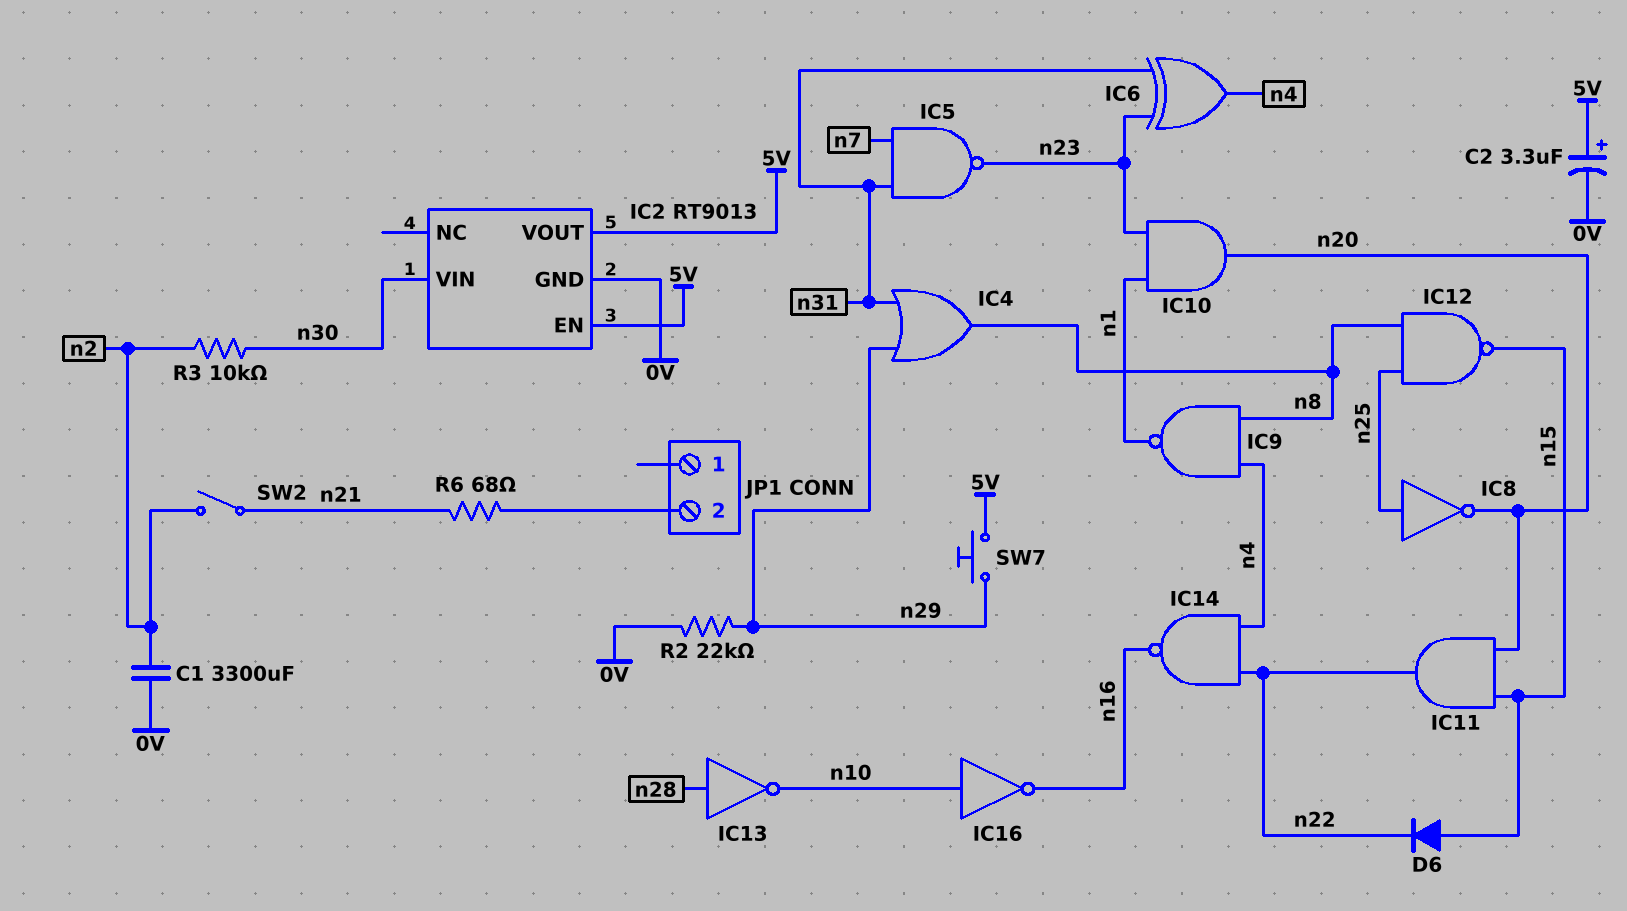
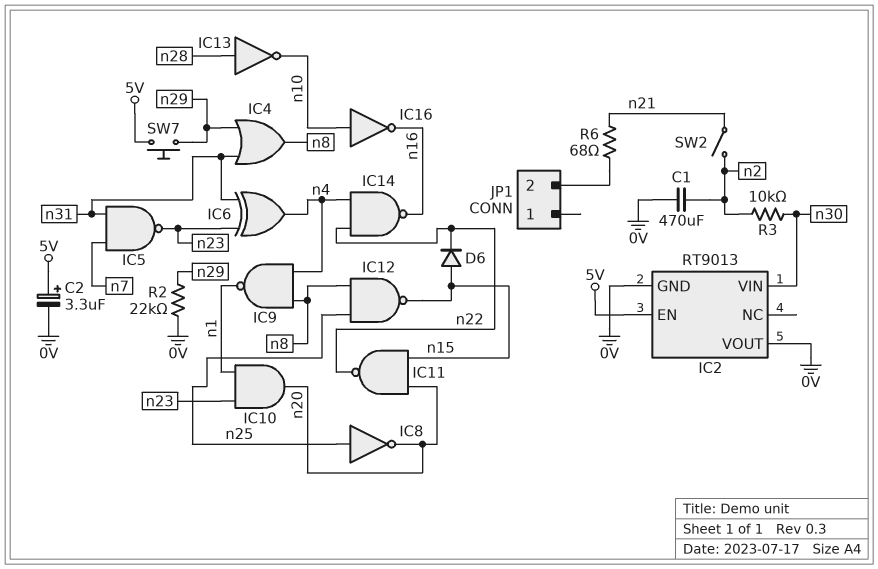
C1: 3300uF (0V, n2) -> 470uF (0V, n2)
IC2 pin VOUT: 5V -> 0V
IC11: AND (in n15, in n20, out n22) -> NAND (in n15, in n20, out n22)

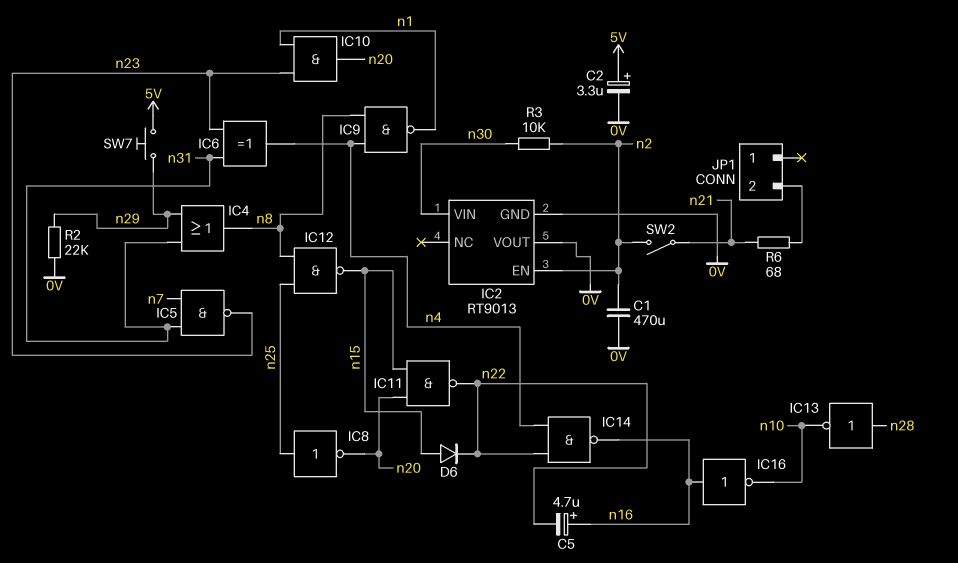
C5: none -> 4.7uF (plus n16, minus n22)
IC2 pin EN: 5V -> n2
IC16: NOT (in n10, out n16) -> NOT (in n16, out n10)

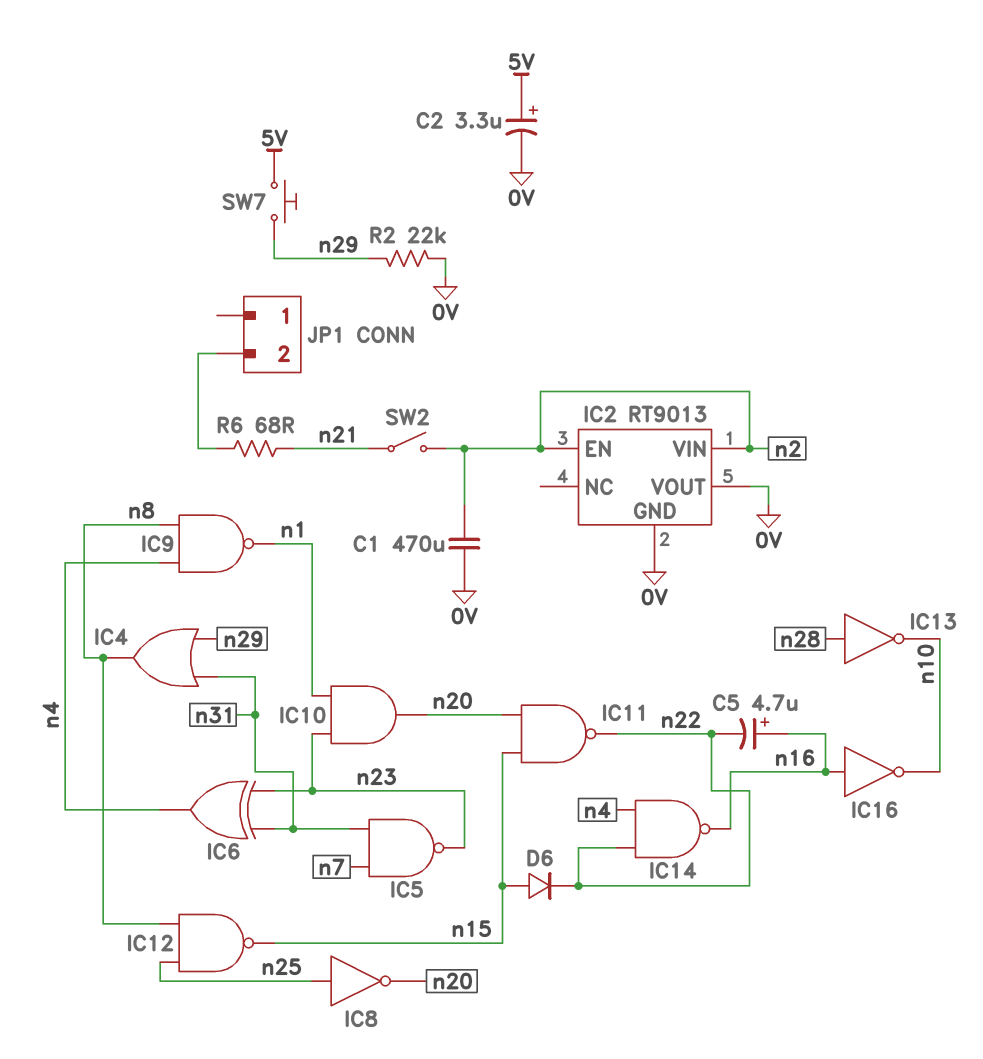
IC2 pin VIN: n30 -> n2
R3: 10k (n2, n30) -> none

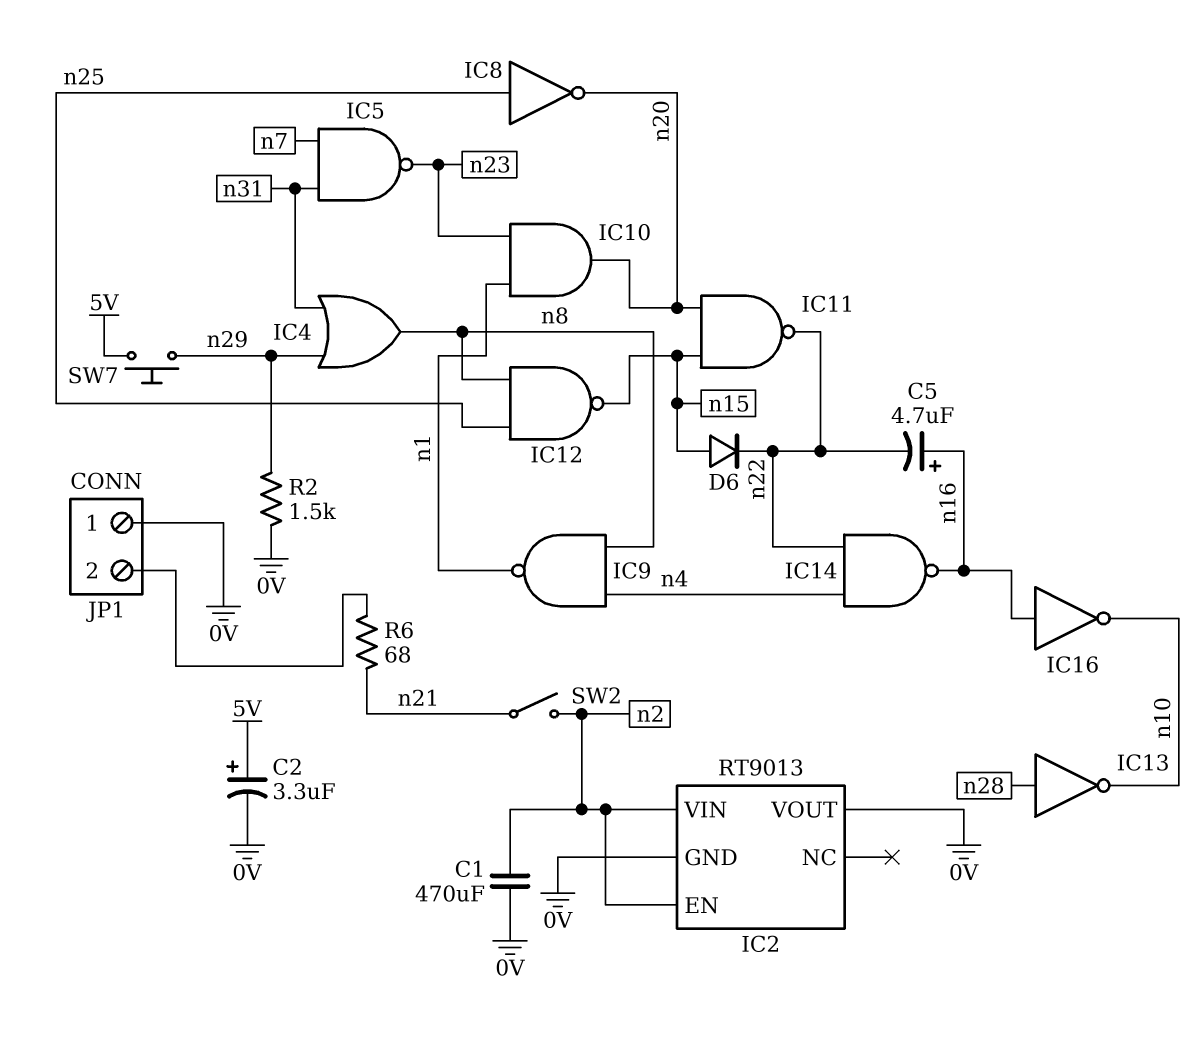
IC6: XOR (in n23, in n31, out n4) -> none
JP1 pin 1: none -> 0V
R2: 22k (0V, n29) -> 1.5k (0V, n29)

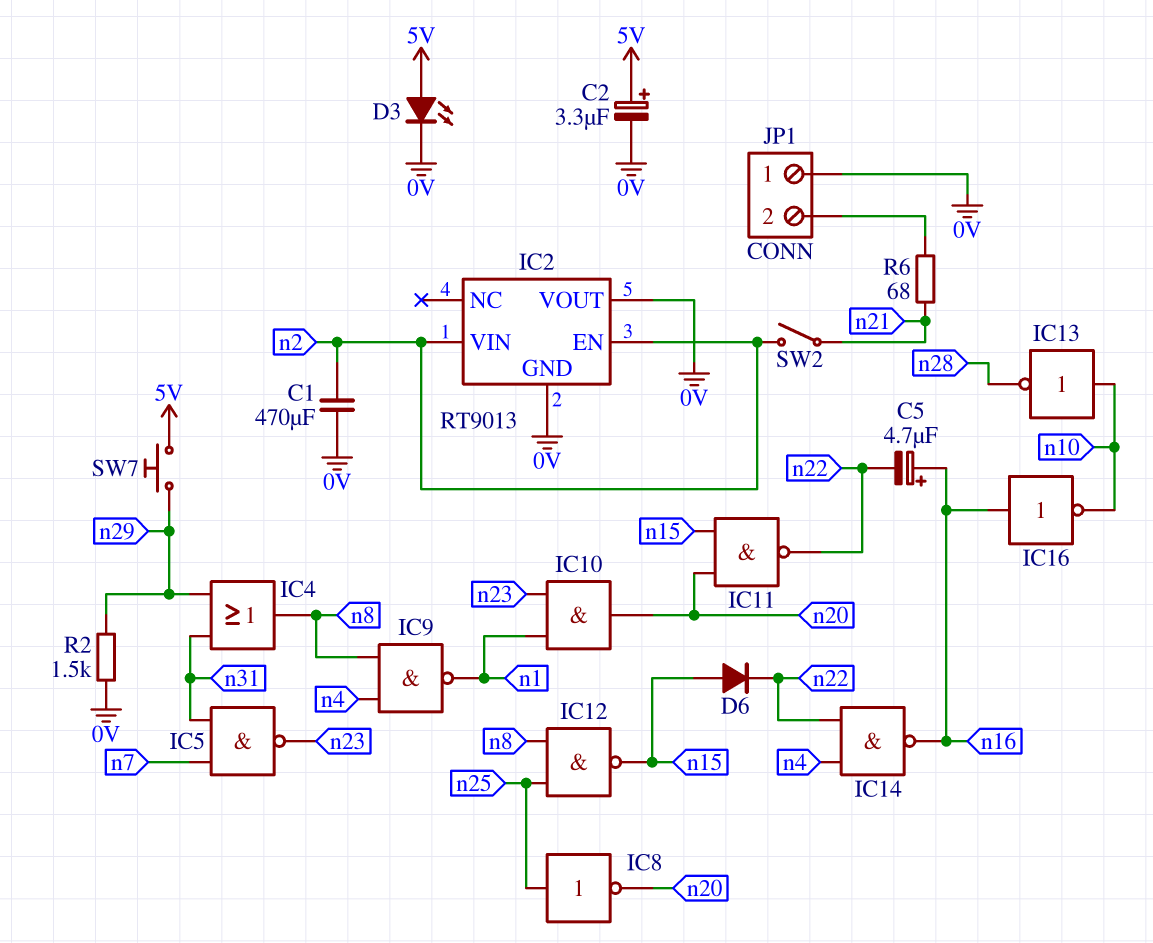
D3: none -> LED (A 5V, K 0V)
IC13: NOT (in n28, out n10) -> NOT (in n10, out n28)

